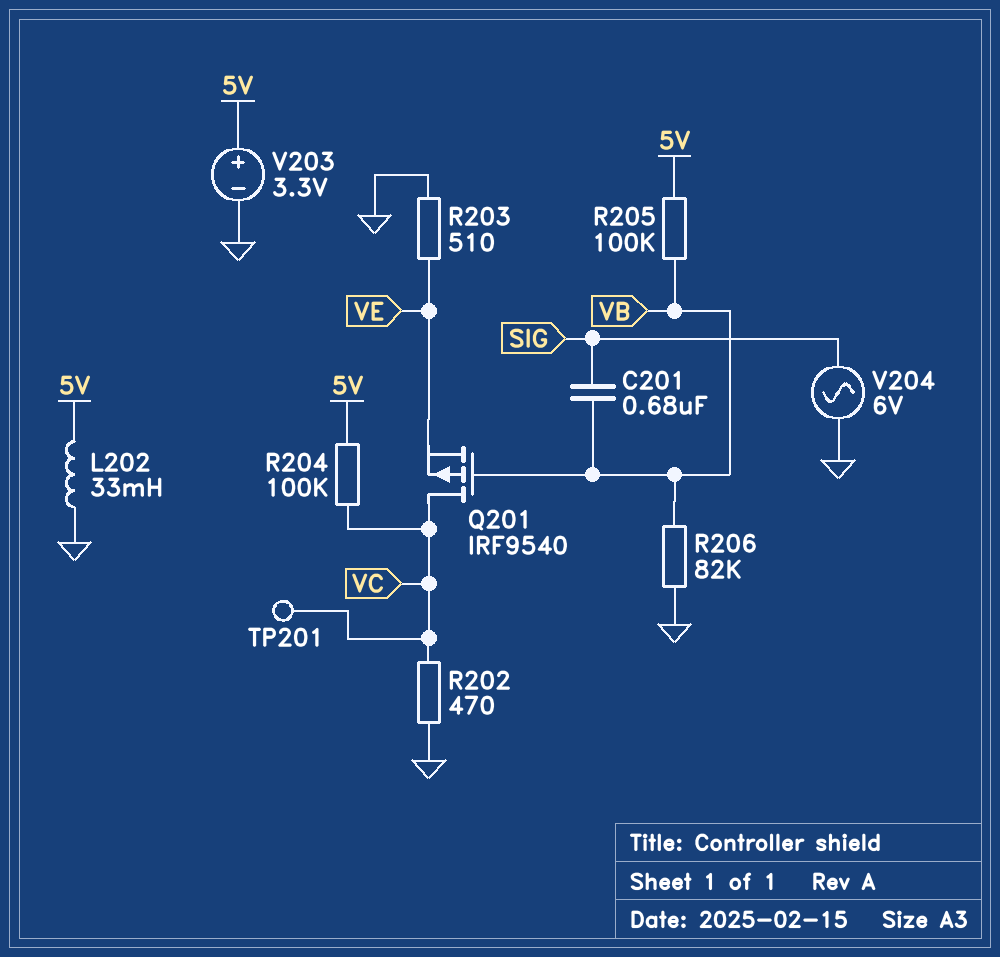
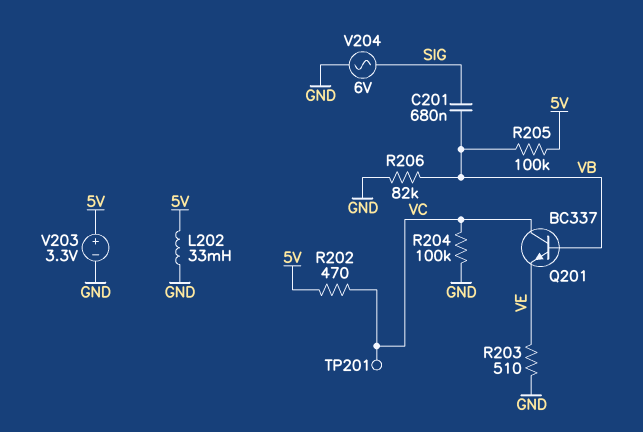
Q201: PMOS IRF9540 (G VB, D VC, S VE) -> NPN BC337 (B VB, C VC, E VE)
R202: 470 (GND, VC) -> 470 (5V, VC)
R204: 100k (5V, VC) -> 100k (GND, VC)

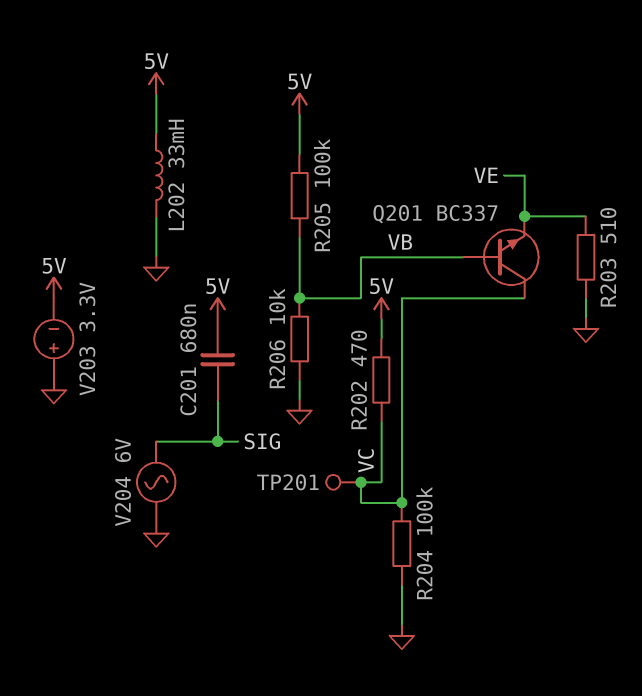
C201: 680nF (SIG, VB) -> 680nF (5V, SIG)
R206: 82k (GND, VB) -> 10k (GND, VB)
V203: 3.3V (plus 5V, minus GND) -> 3.3V (plus GND, minus 5V)

